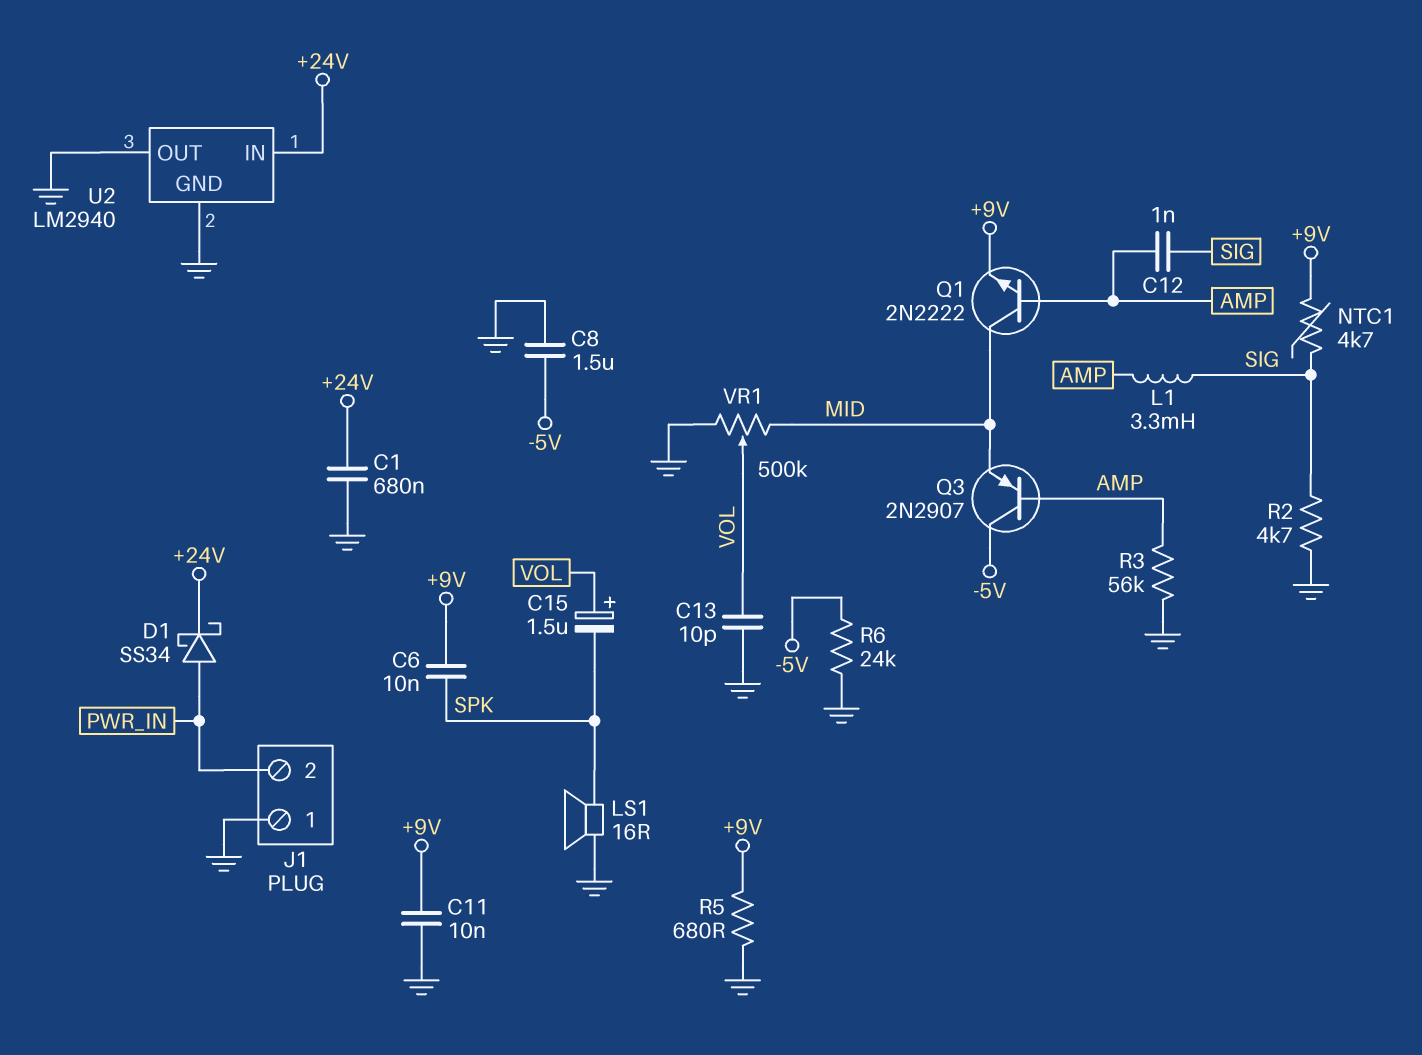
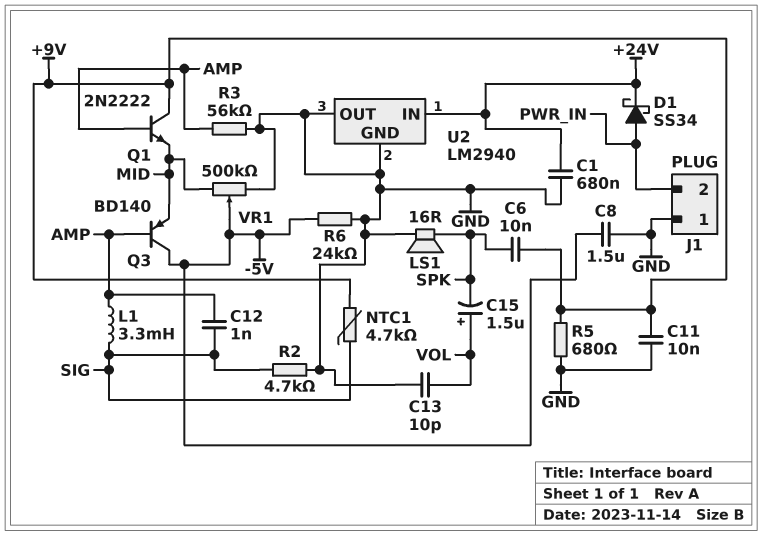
Q1: NPN 2N2222 (B AMP, C MID, E +9V) -> NPN 2N2222 (B AMP, C +9V, E MID)
Q3: PNP 2N2907 (B AMP, C -5V, E MID) -> PNP BD140 (B AMP, C -5V, E MID)
VR1: 500k (GND, MID, wiper VOL) -> 500k (GND, MID, wiper -5V)

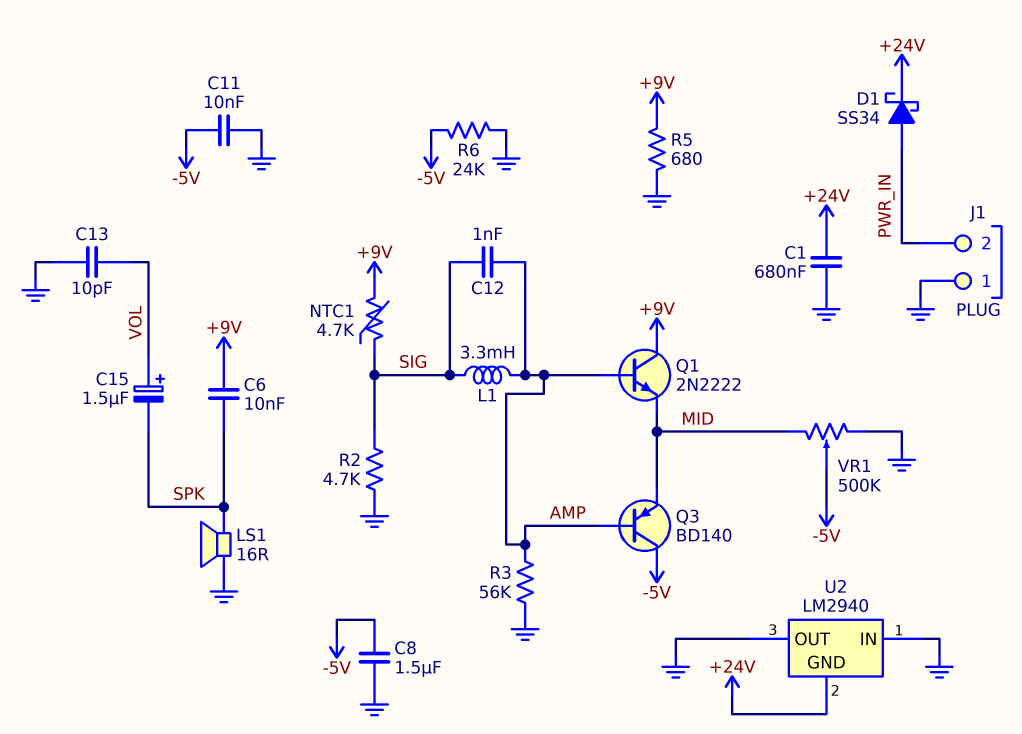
C11: 10nF (+9V, GND) -> 10nF (-5V, GND)
U2 pin GND: GND -> +24V
U2 pin IN: +24V -> GND

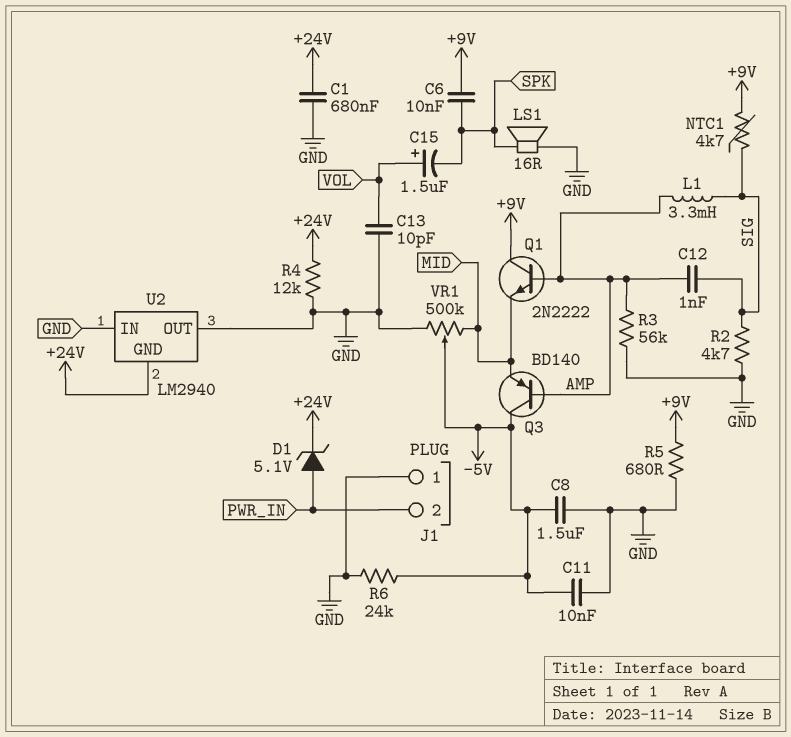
D1: schottky SS34 (A PWR_IN, K +24V) -> zener 5.1V (A PWR_IN, K +24V)
R4: none -> 12k (+24V, GND)

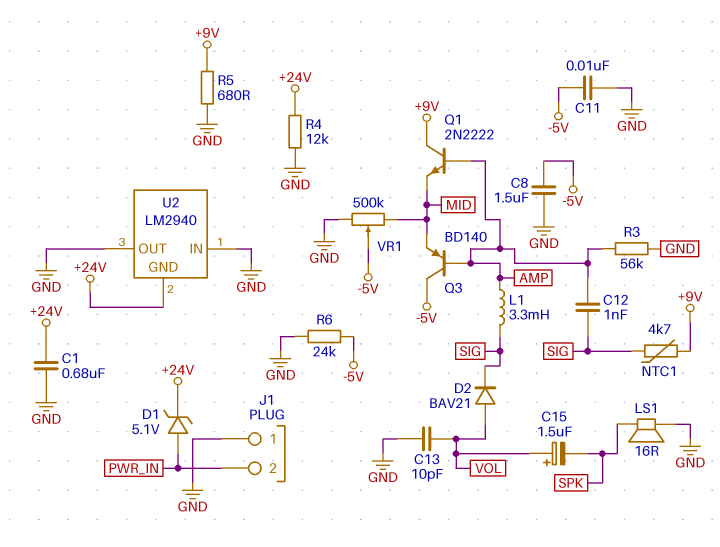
C6: 10nF (+9V, SPK) -> none
D2: none -> diode BAV21 (A VOL, K SIG)
R2: 4.7k (GND, SIG) -> none

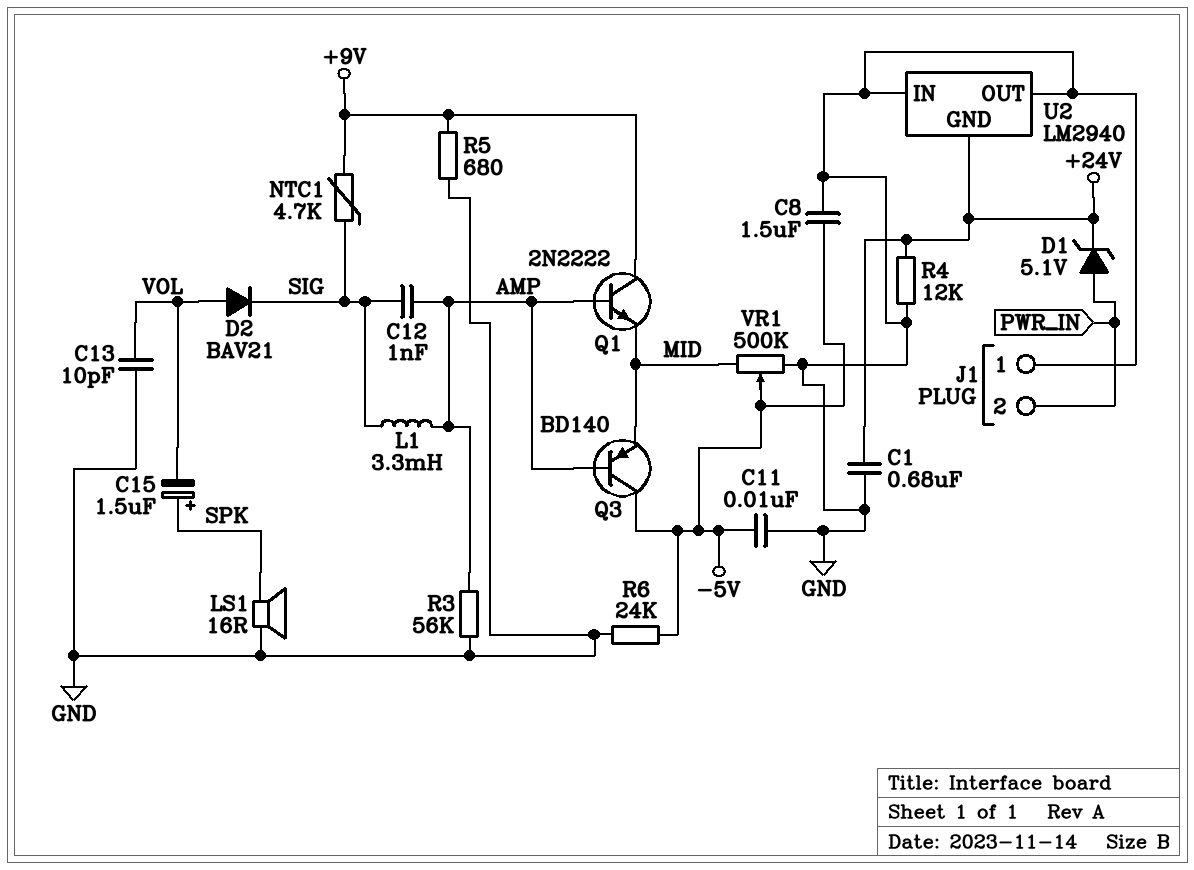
C15: 1.5uF (plus VOL, minus SPK) -> 1.5uF (plus SPK, minus VOL)

